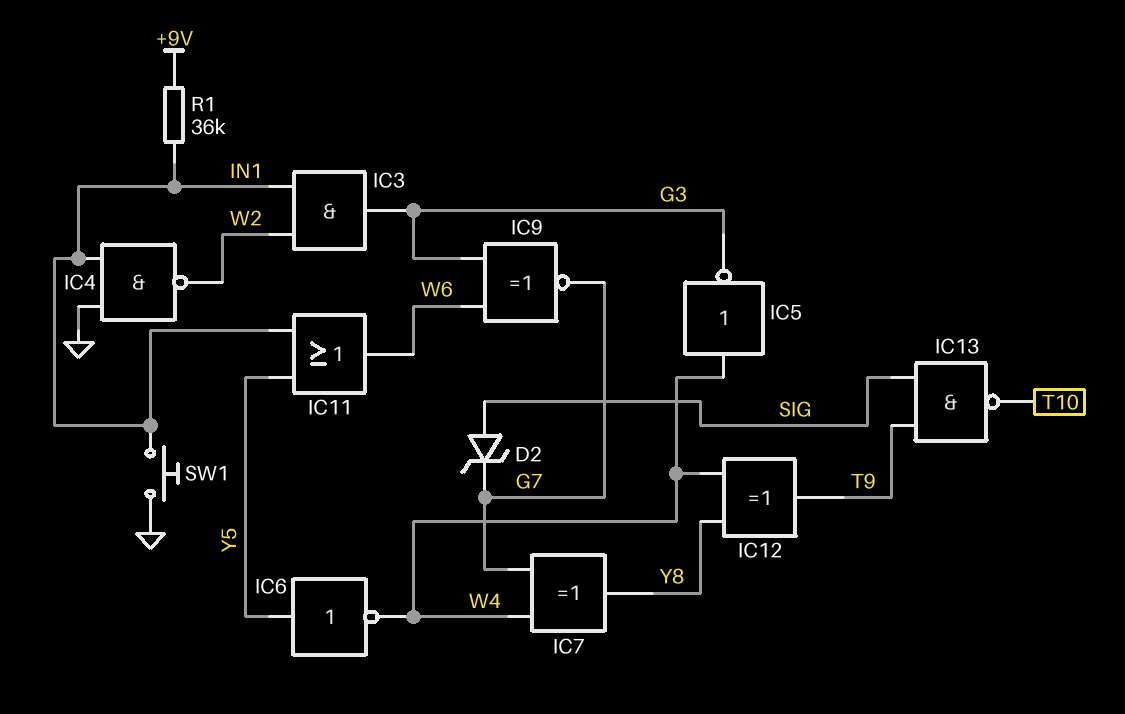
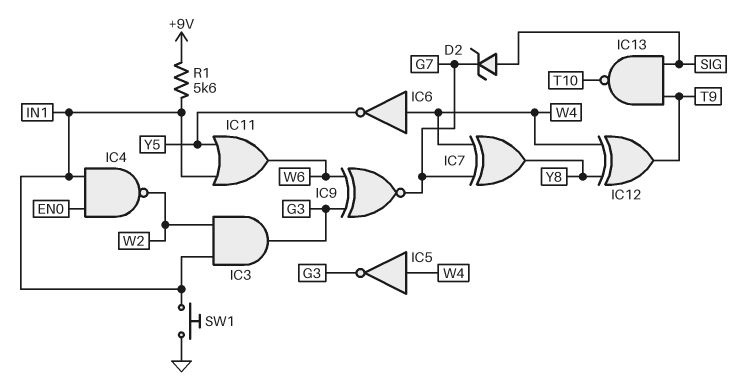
IC4: NAND (in GND, in IN1, out W2) -> NAND (in EN0, in IN1, out W2)
IC6: NOT (in Y5, out W4) -> NOT (in W4, out Y5)
R1: 36k (+9V, IN1) -> 5.6k (+9V, IN1)

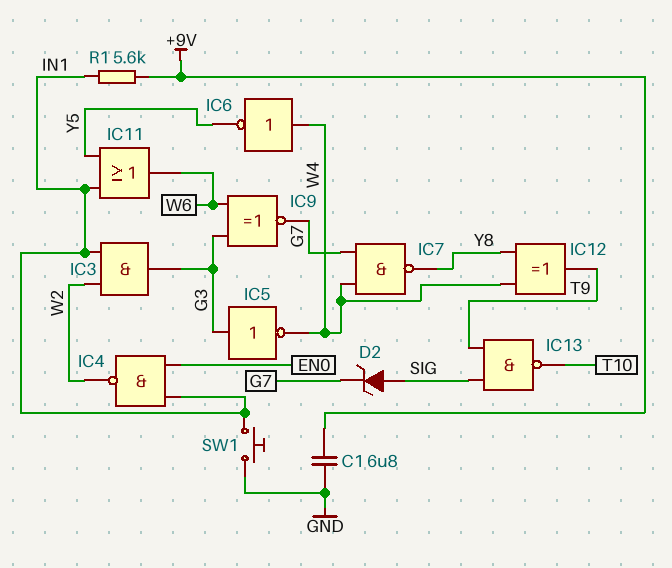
C1: none -> 6.8uF (+9V, GND)
IC5: NOT (in W4, out G3) -> NOT (in G3, out W4)
IC7: XOR (in G7, in W4, out Y8) -> NAND (in G7, in W4, out Y8)

